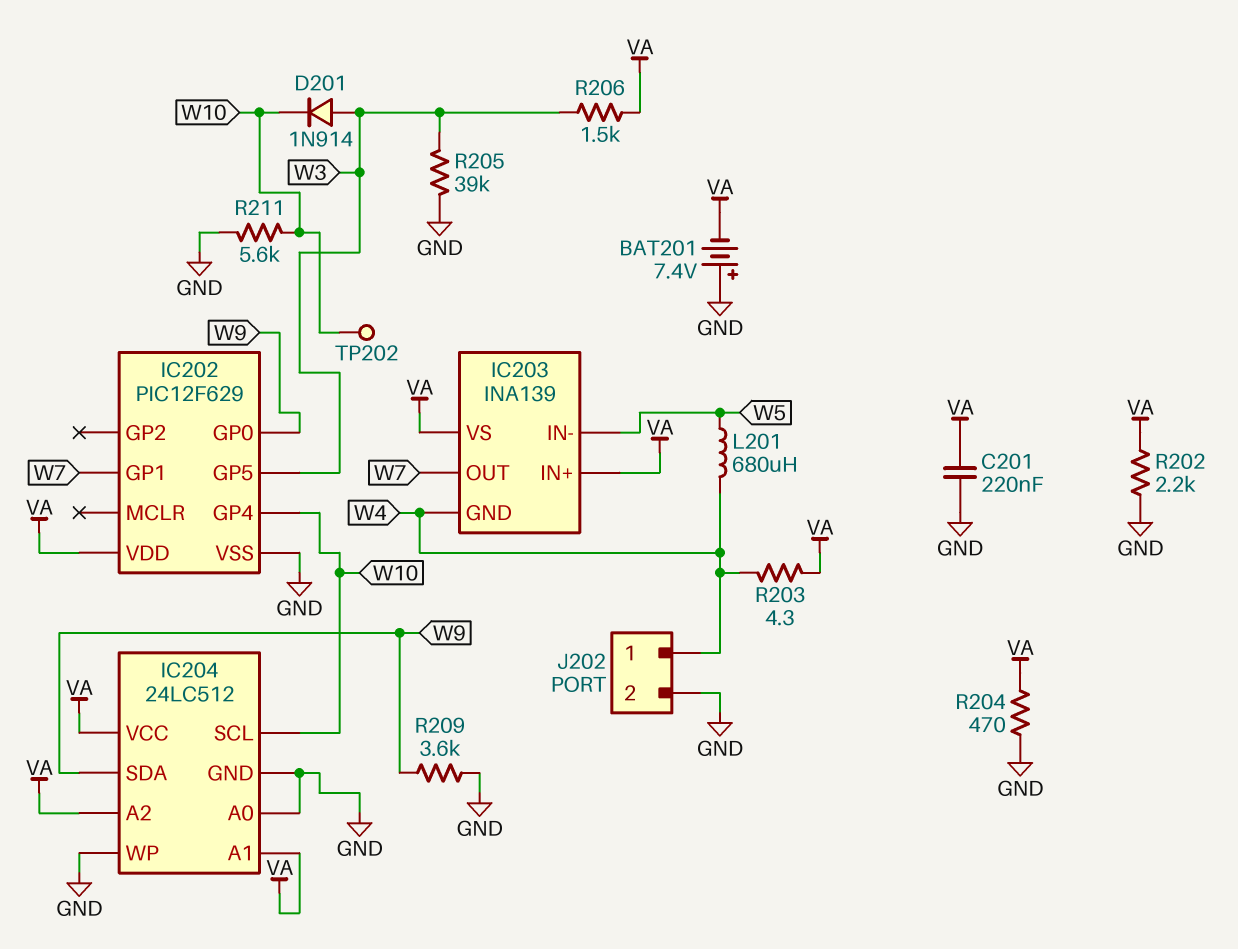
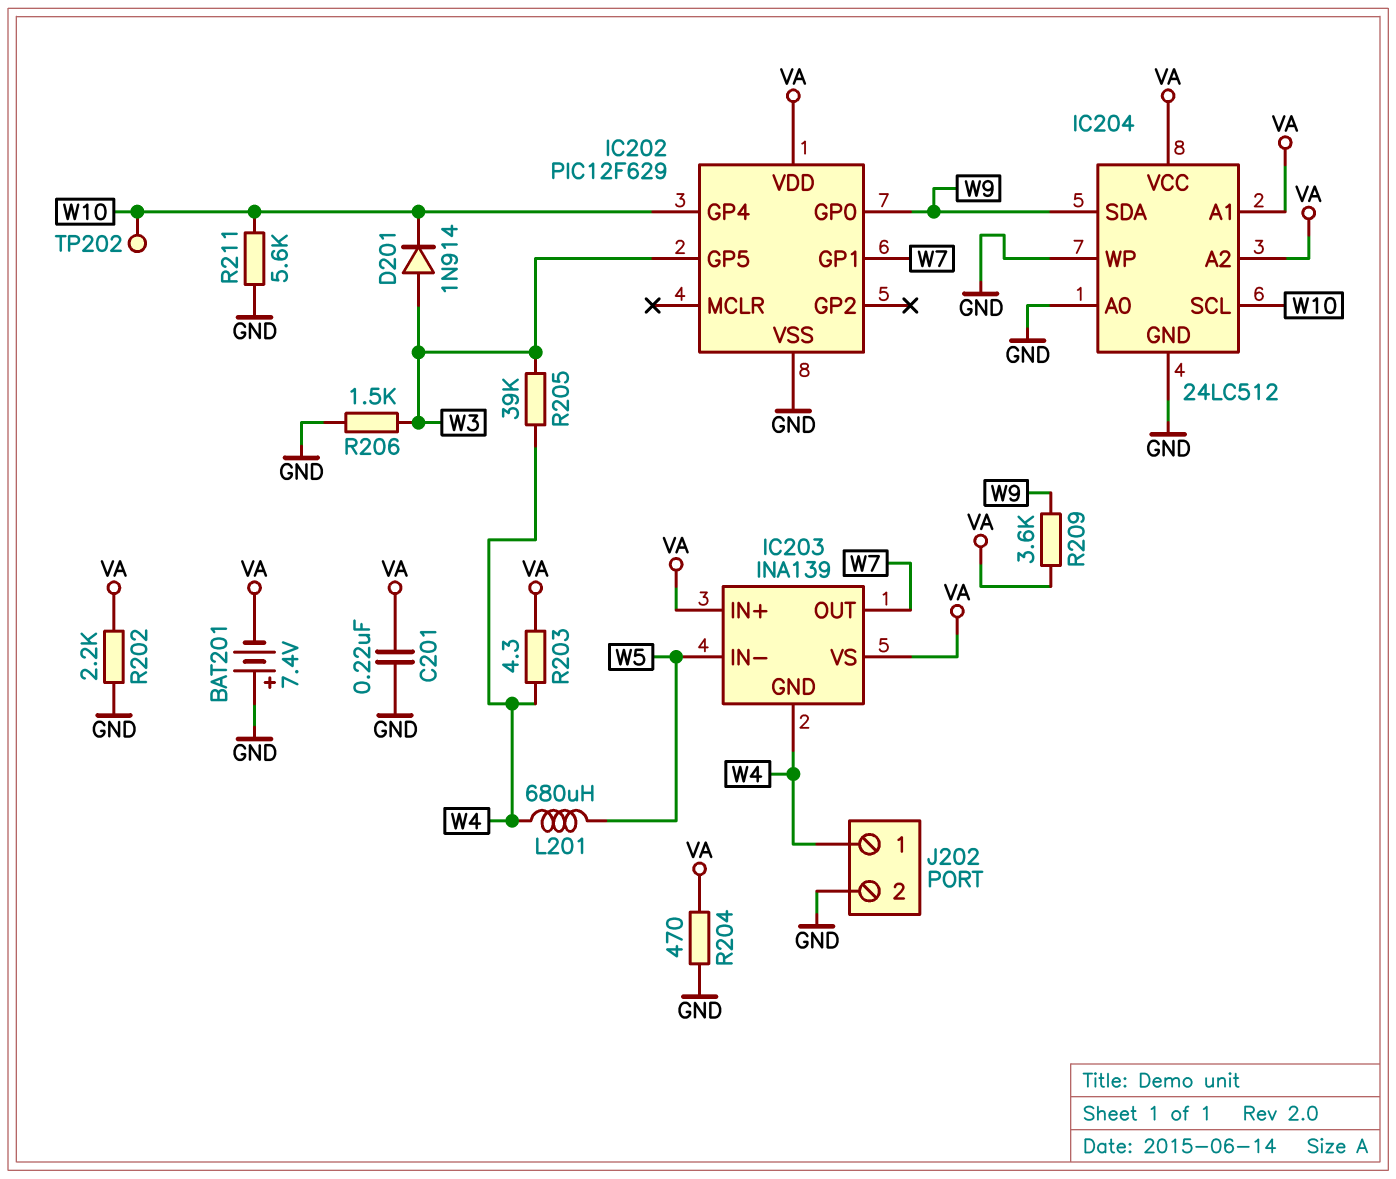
R205: 39k (GND, W3) -> 39k (W3, W4)
R206: 1.5k (VA, W3) -> 1.5k (GND, W3)
R209: 3.6k (GND, W9) -> 3.6k (VA, W9)

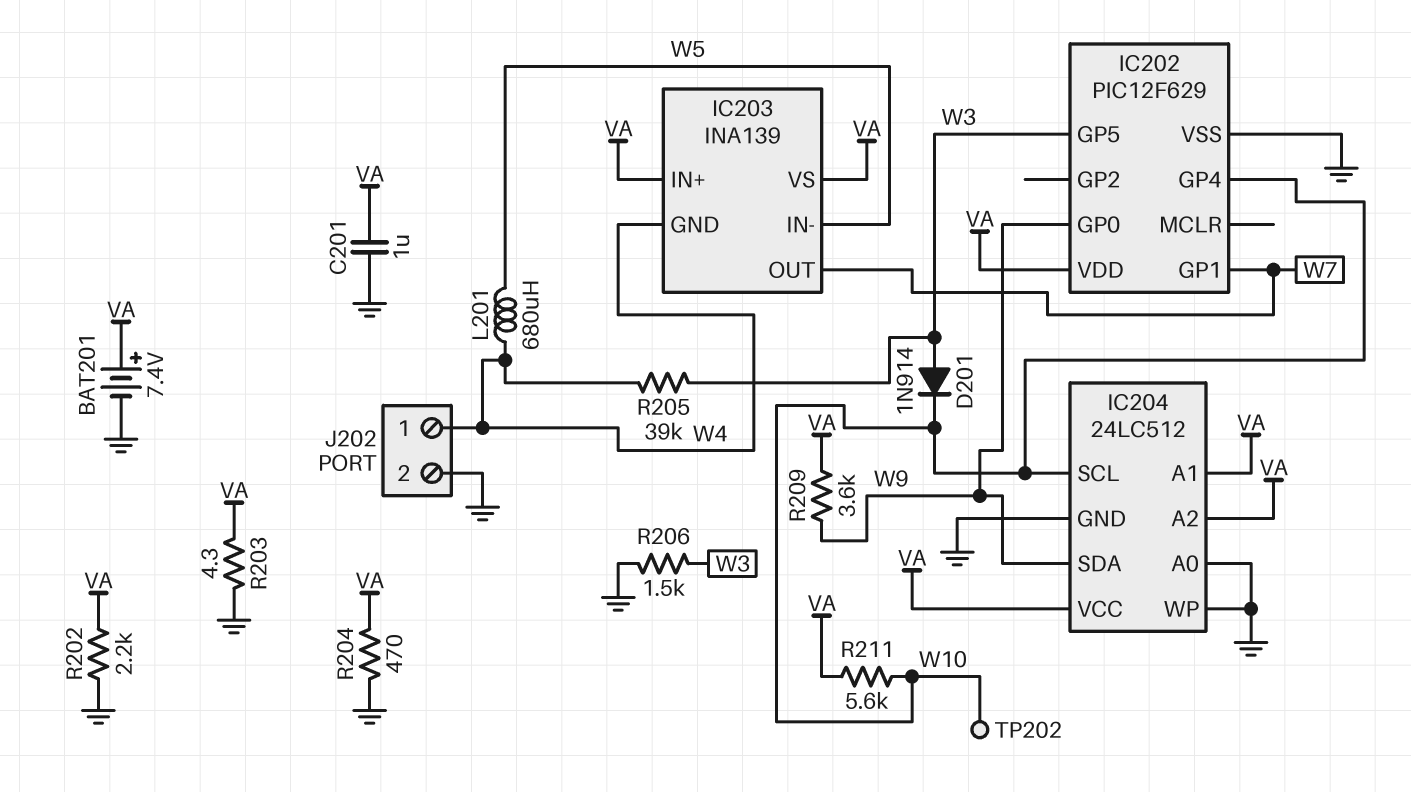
BAT201: 7.4V (plus GND, minus VA) -> 7.4V (plus VA, minus GND)
C201: 220nF (GND, VA) -> 1uF (GND, VA)
R203: 4.3 (VA, W4) -> 4.3 (GND, VA)
R211: 5.6k (GND, W10) -> 5.6k (VA, W10)

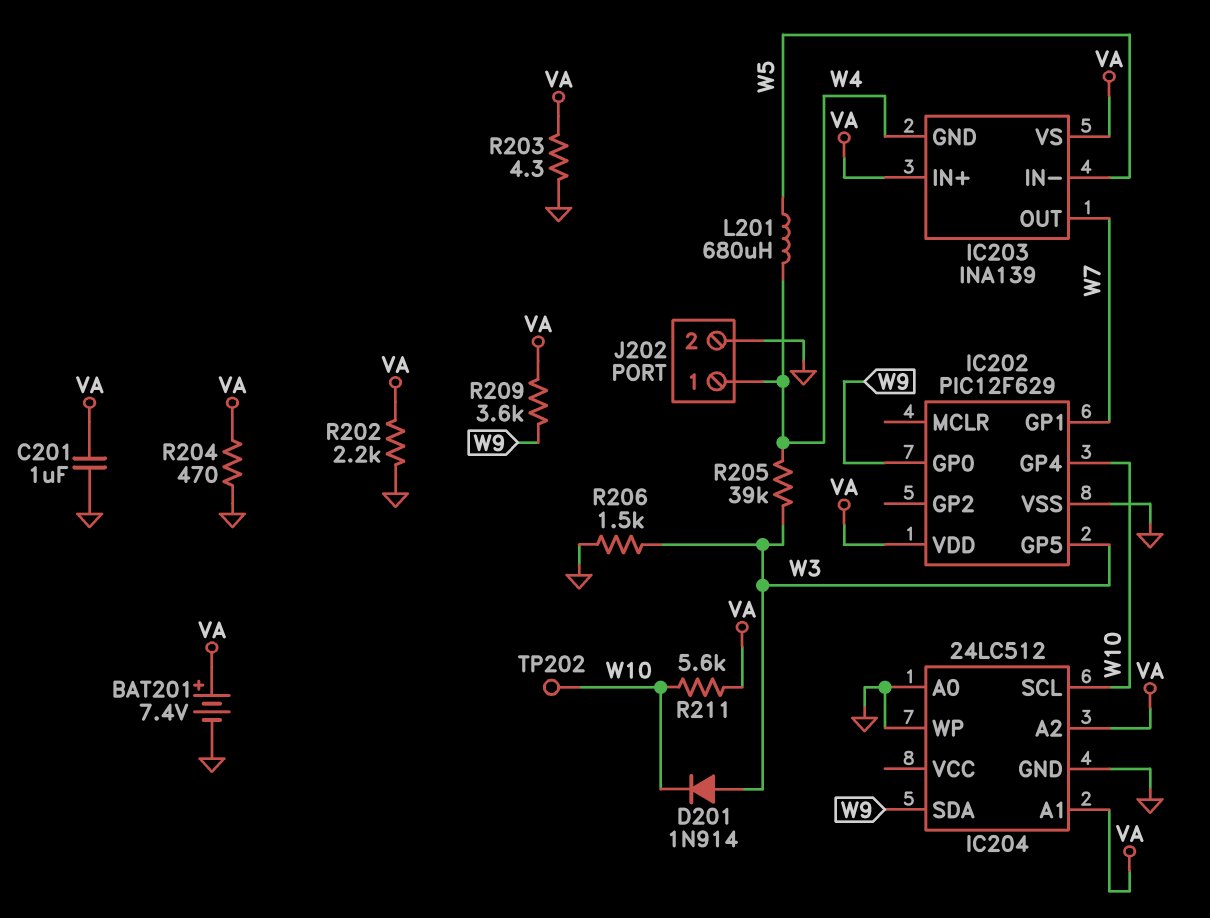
IC204 pin VCC: VA -> none

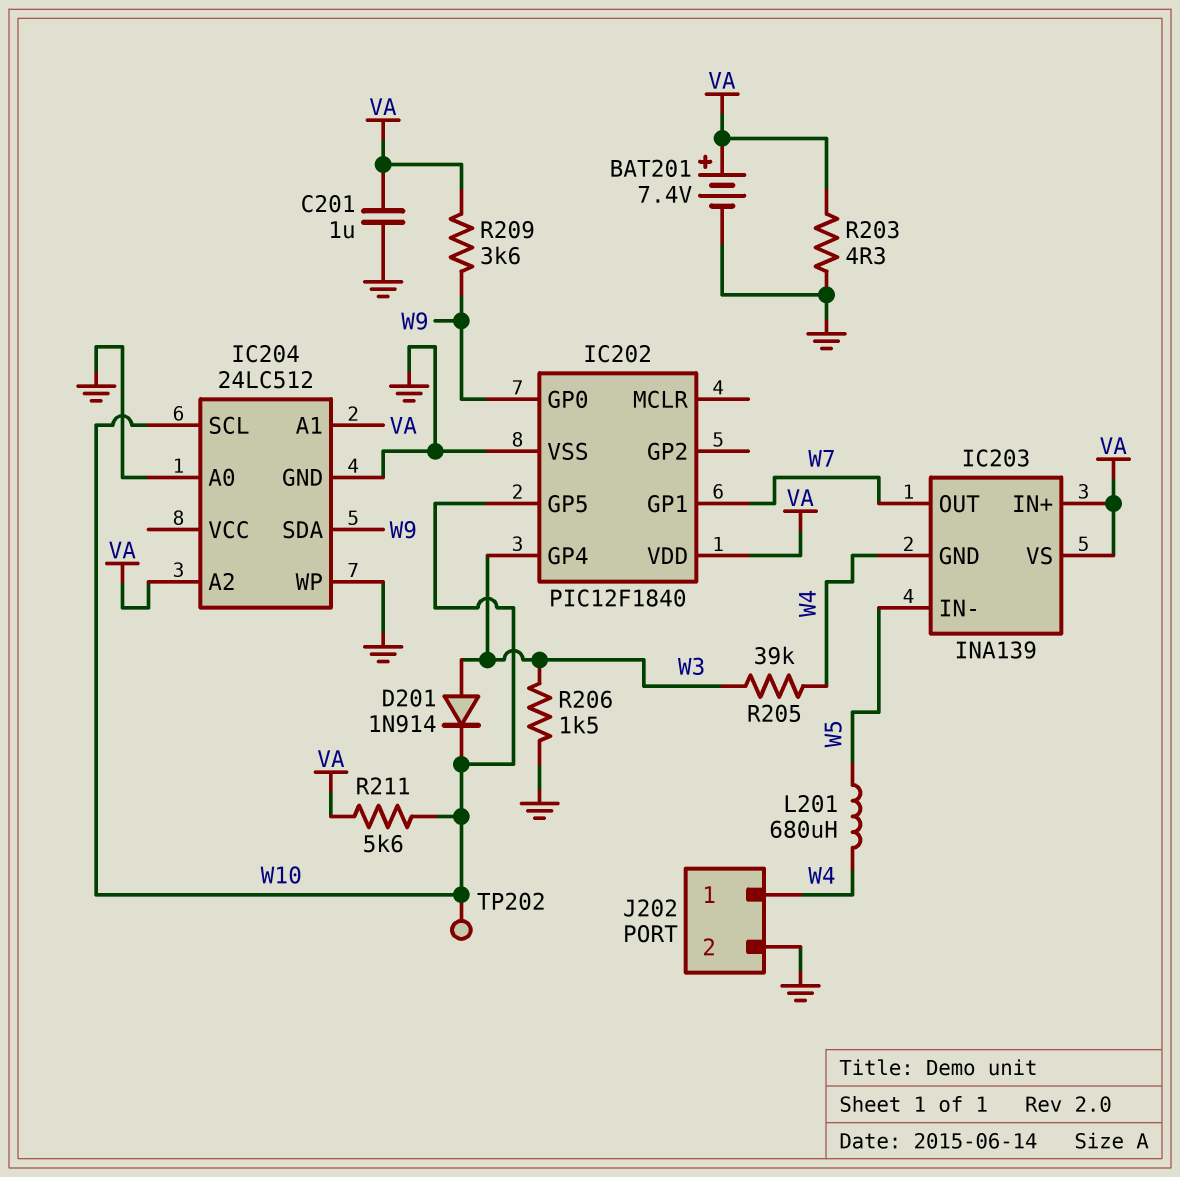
IC202: PIC12F629 -> PIC12F1840
IC202 pin GP4: W10 -> W3
IC202 pin GP5: W3 -> W10
R202: 2.2k (GND, VA) -> none
R204: 470 (GND, VA) -> none

